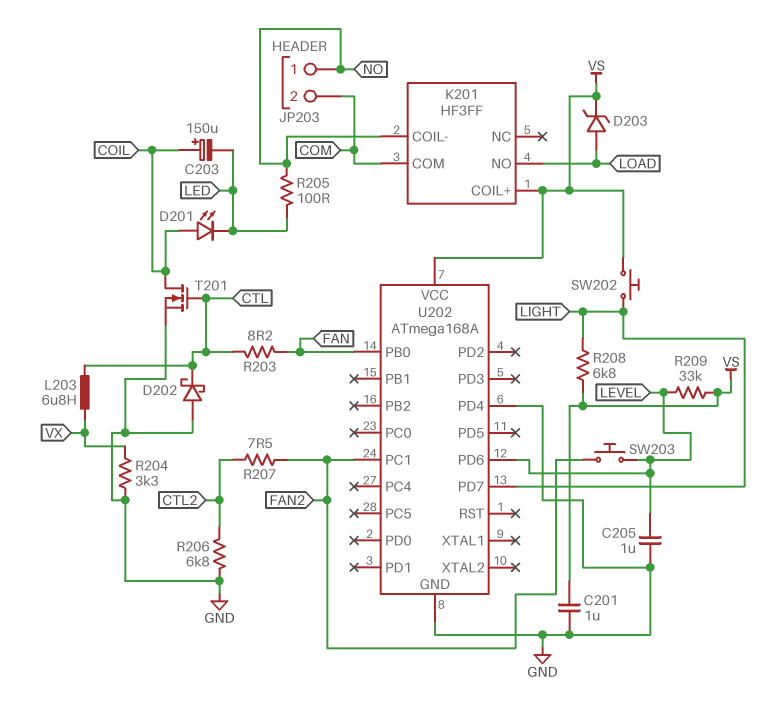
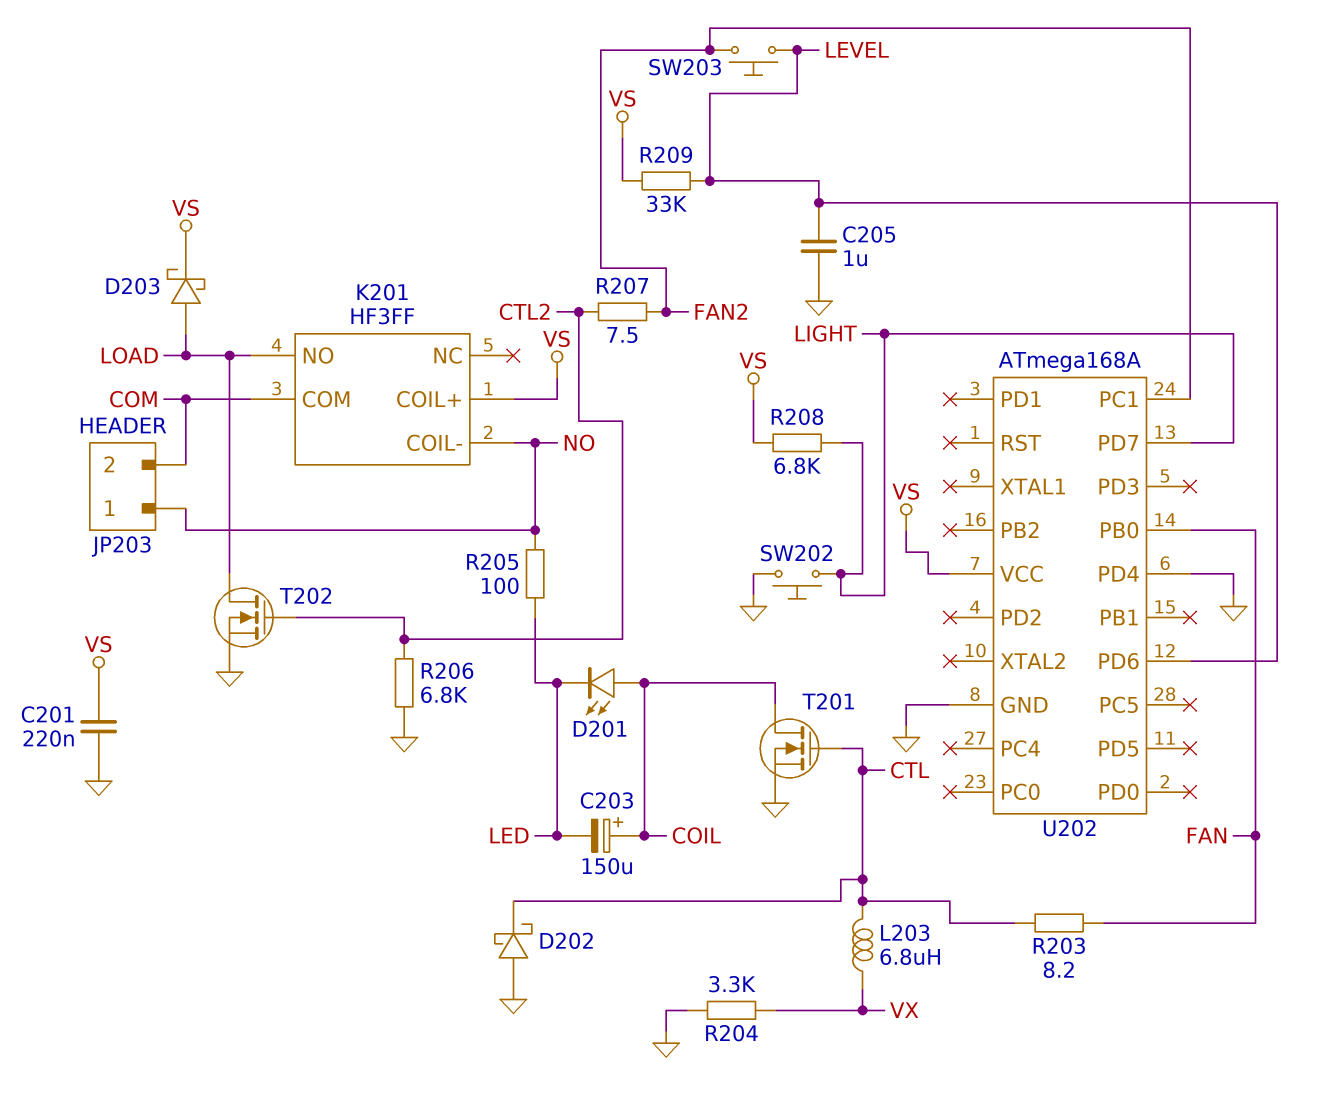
C201: 1uF (GND, VS) -> 220nF (GND, VS)
D203: zener (A LOAD, K VS) -> schottky (A LOAD, K VS)
SW202: button (LIGHT, VS) -> button (GND, LIGHT)
T202: none -> NMOS (G CTL2, D LOAD, S GND)

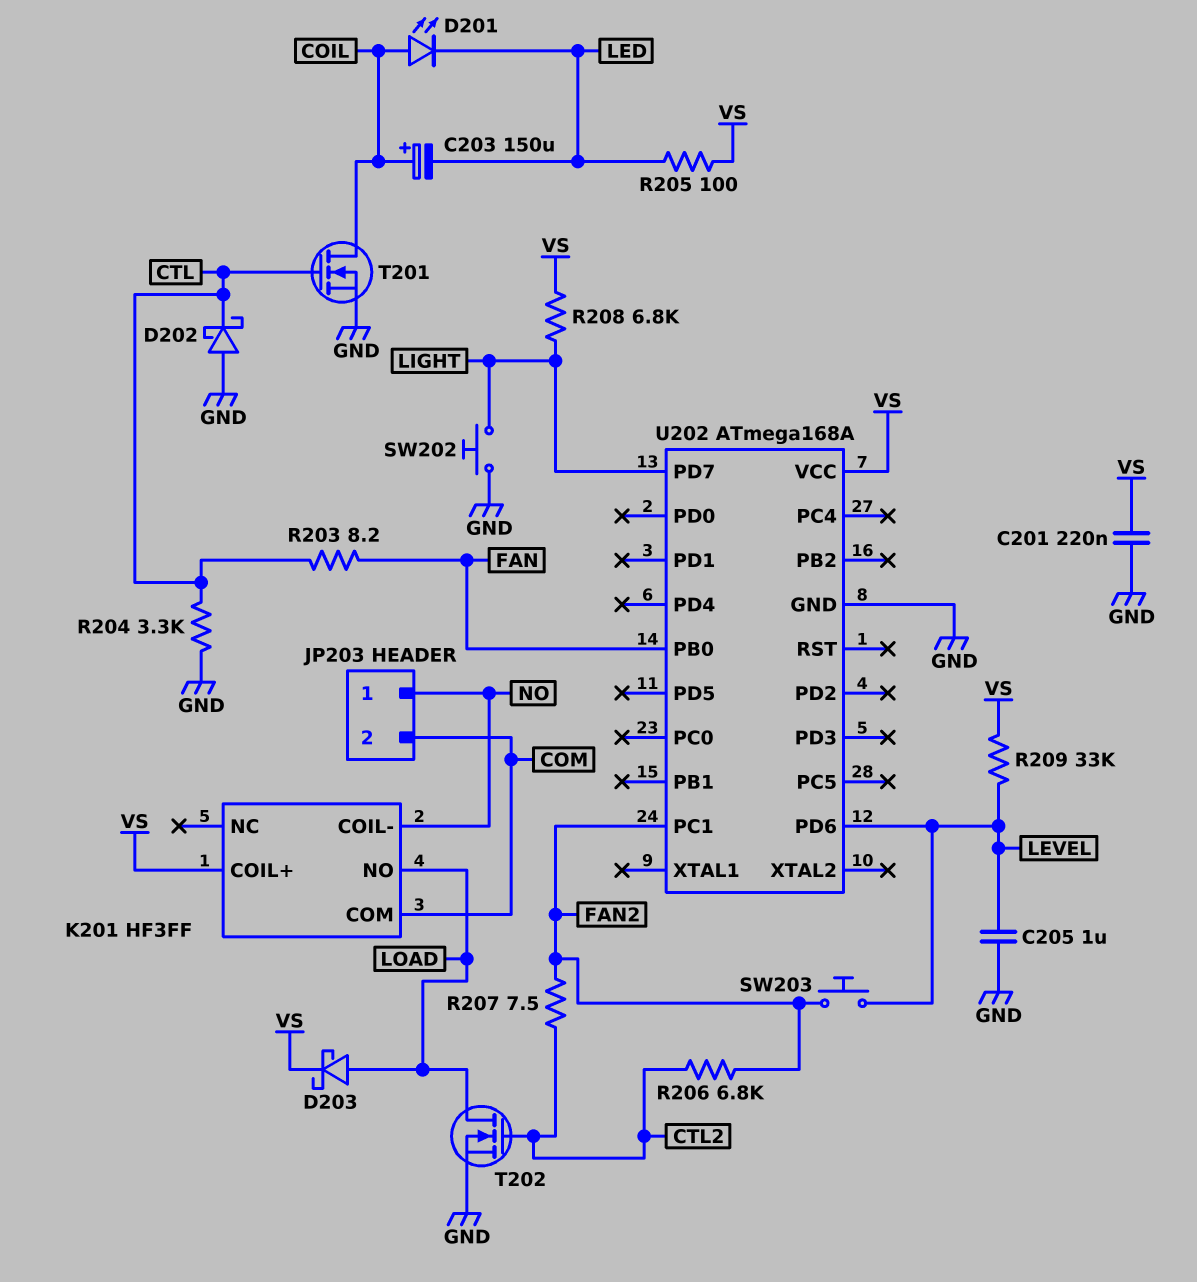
L203: 6.8uH (CTL, VX) -> none
R204: 3.3k (GND, VX) -> 3.3k (CTL, GND)
R205: 100 (LED, NO) -> 100 (LED, VS)
R206: 6.8k (CTL2, GND) -> 6.8k (CTL2, FAN2)
U202 pin PD4: GND -> none

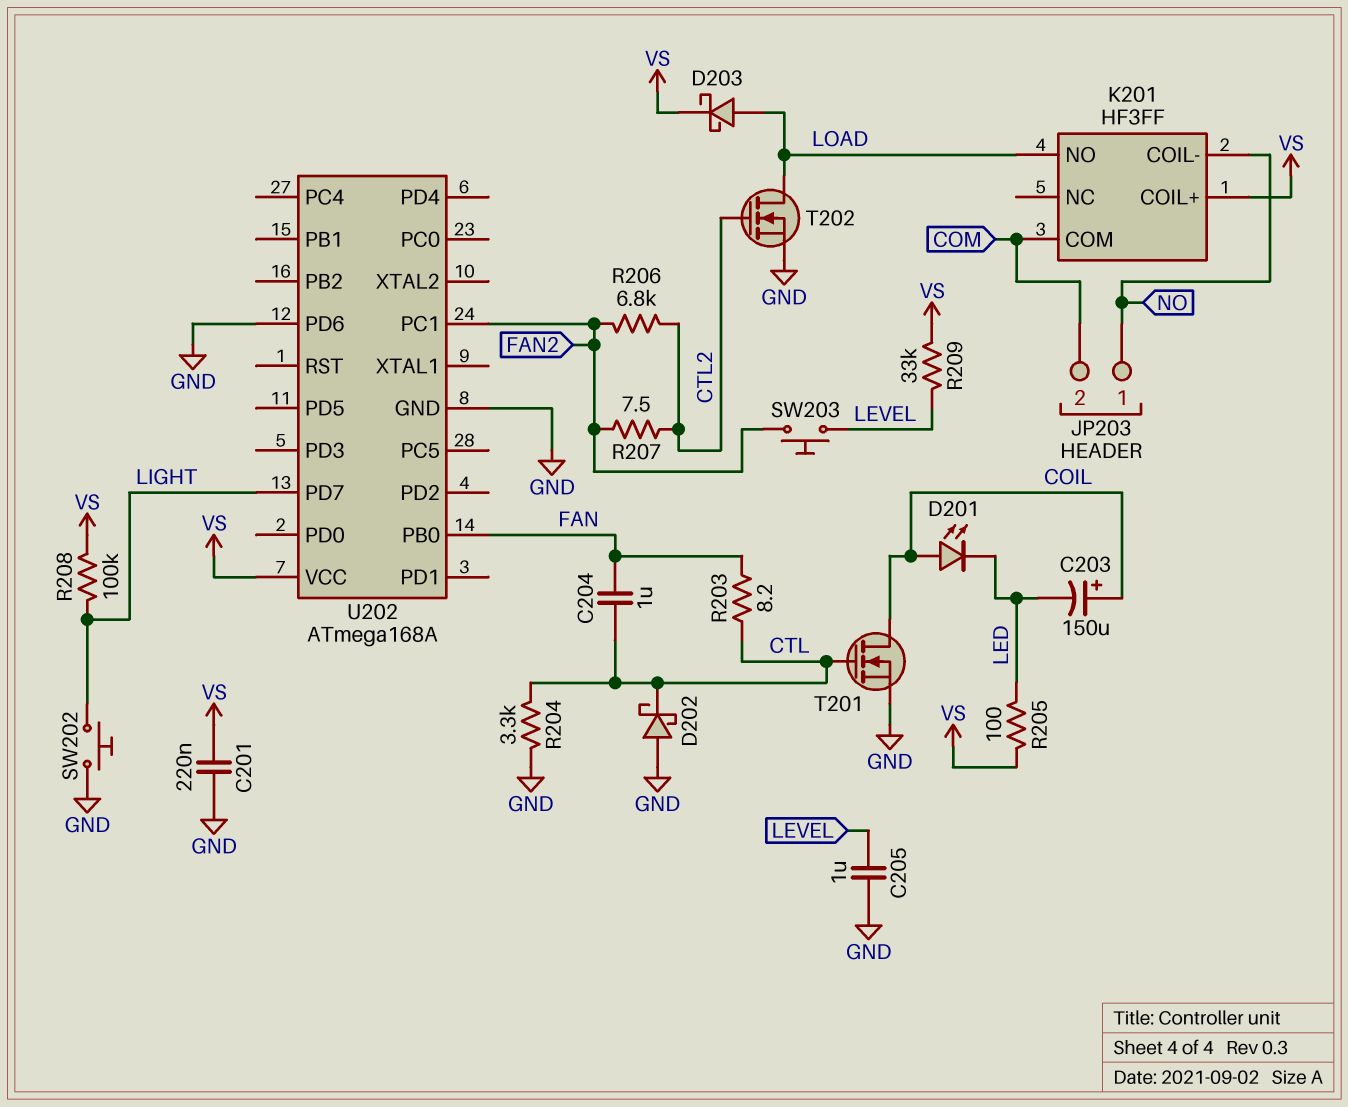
C204: none -> 1uF (CTL, FAN)
R208: 6.8k (LIGHT, VS) -> 100k (LIGHT, VS)
U202 pin PD6: LEVEL -> GND

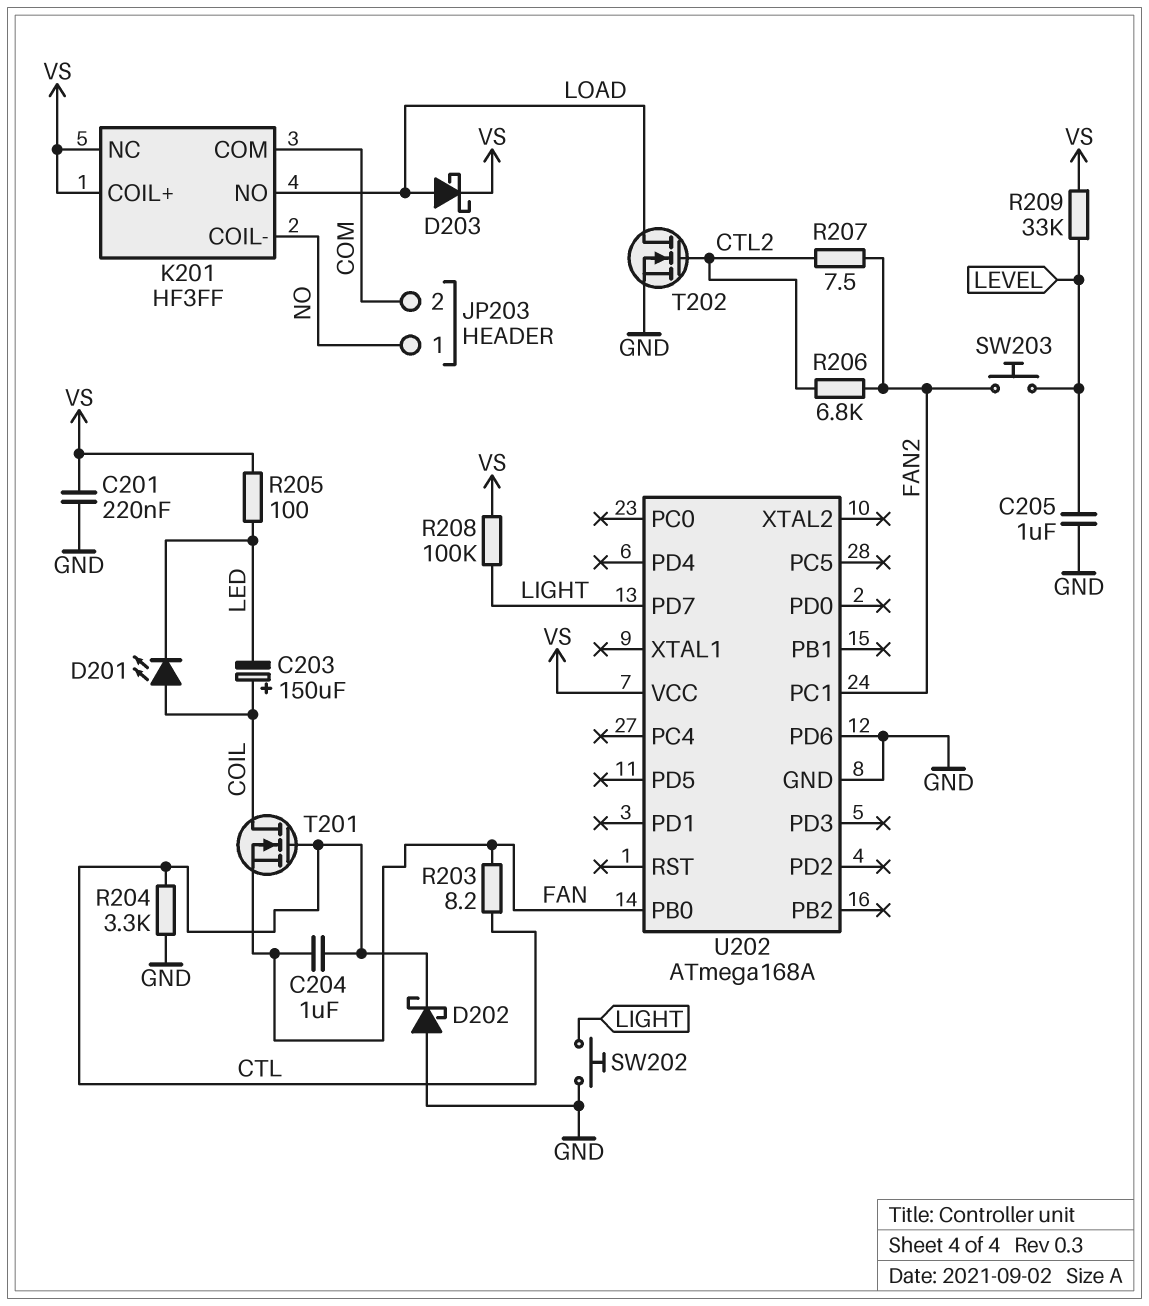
K201 pin NC: none -> VS
T201: NMOS (G CTL, D COIL, S GND) -> NMOS (G CTL, D COIL, S FAN)

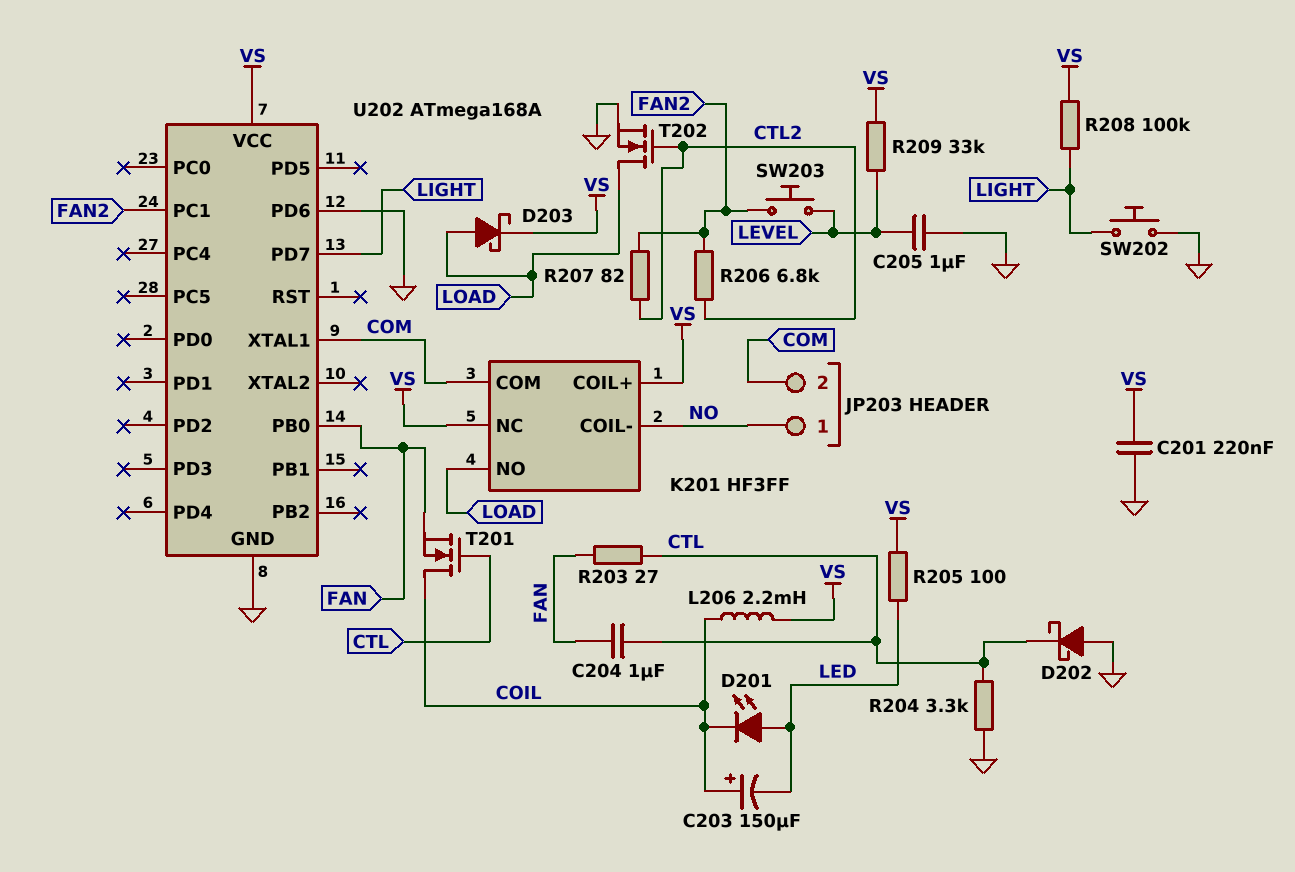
D201: LED (A COIL, K LED) -> LED (A LED, K COIL)
L206: none -> 2.2mH (COIL, VS)
R203: 8.2 (CTL, FAN) -> 27 (CTL, FAN)
R207: 7.5 (CTL2, FAN2) -> 82 (CTL2, FAN2)
U202 pin XTAL1: none -> COM

